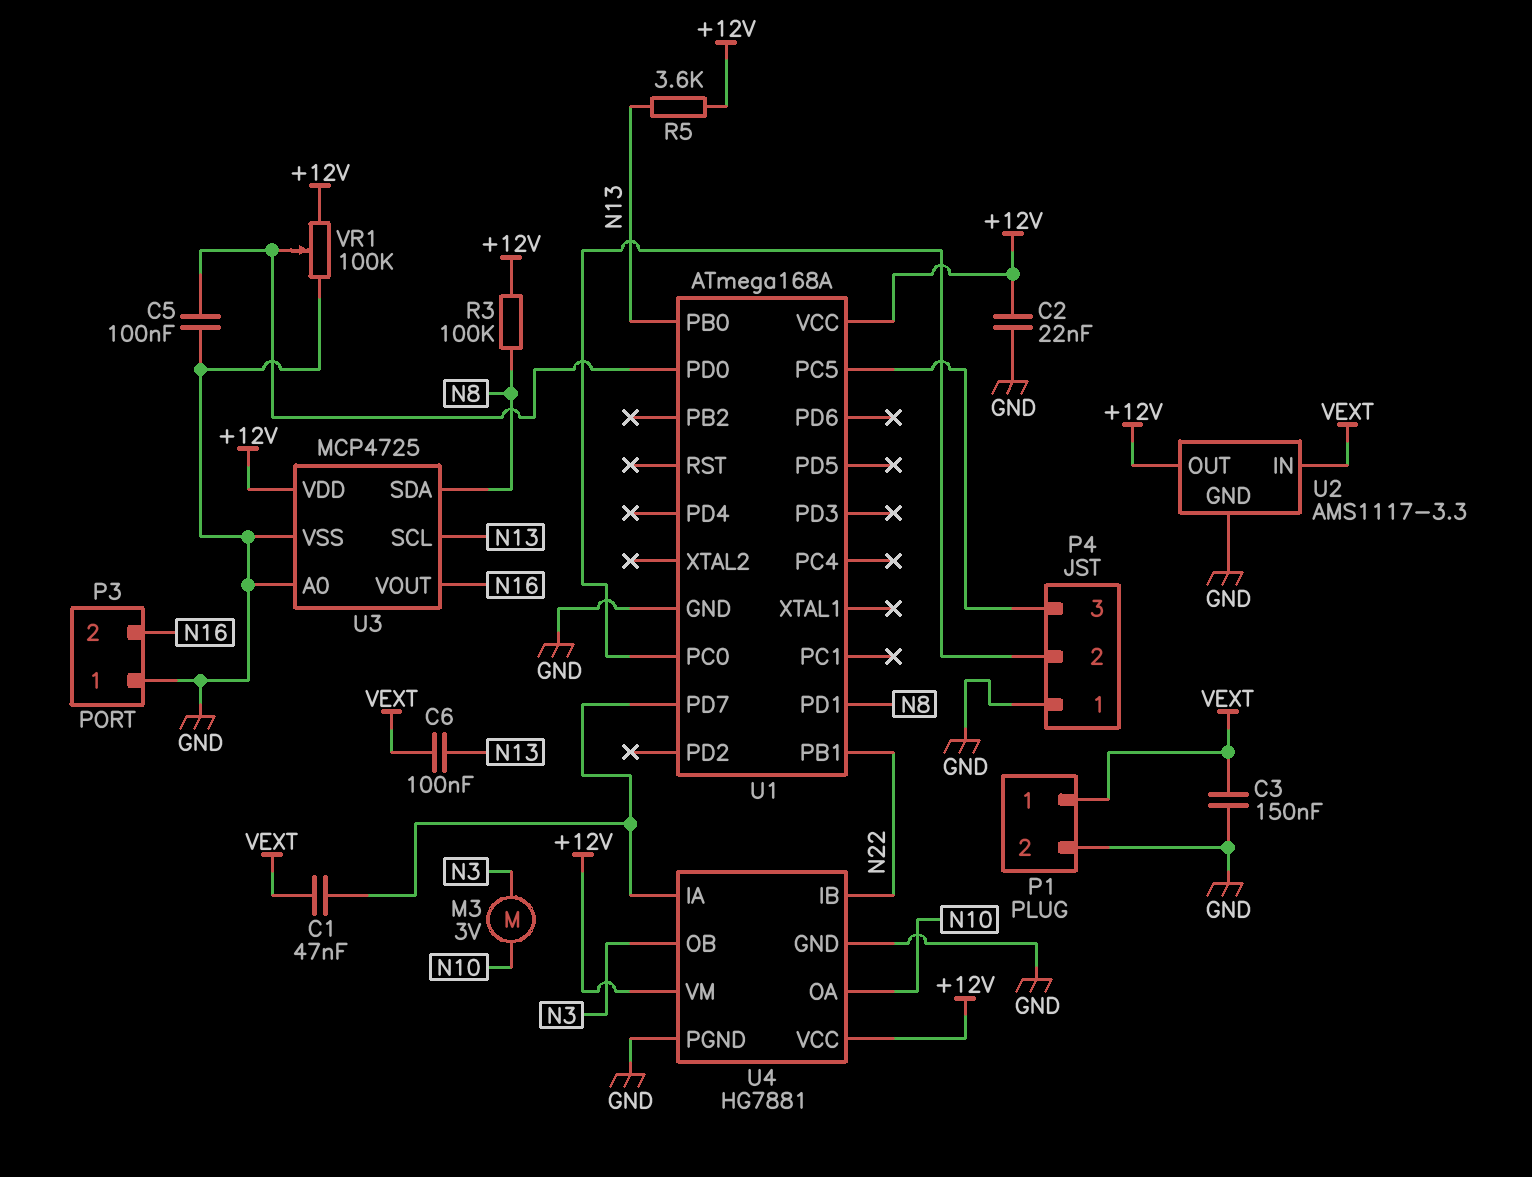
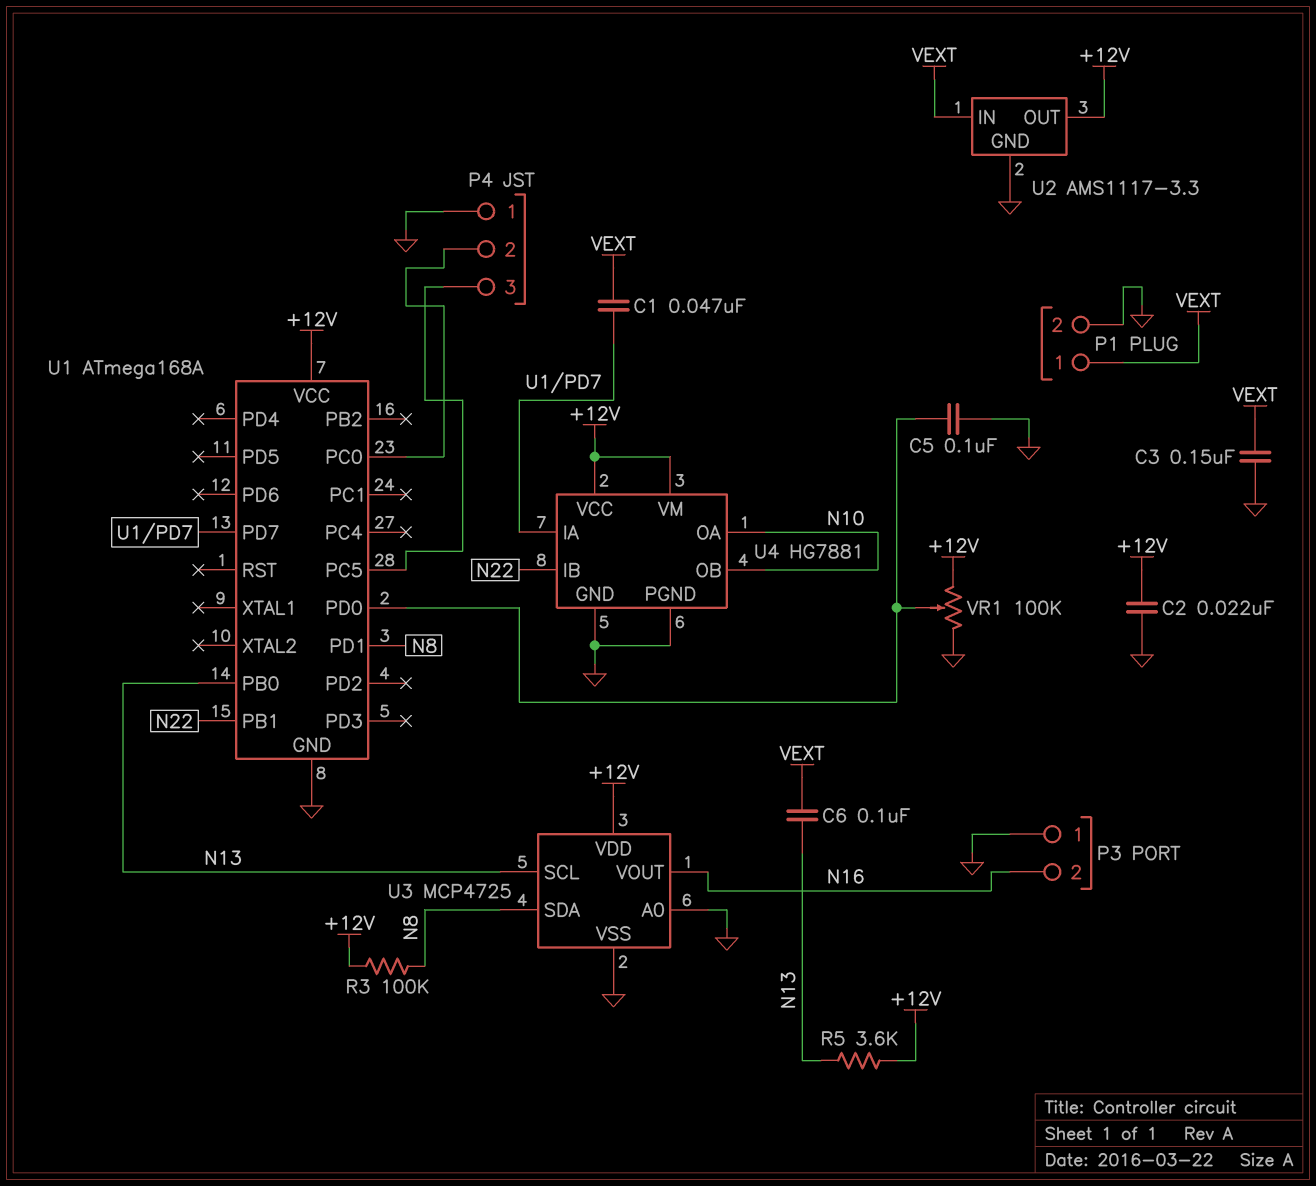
M3: motor 3V (N3, N10) -> none
U4 pin OB: N3 -> N10

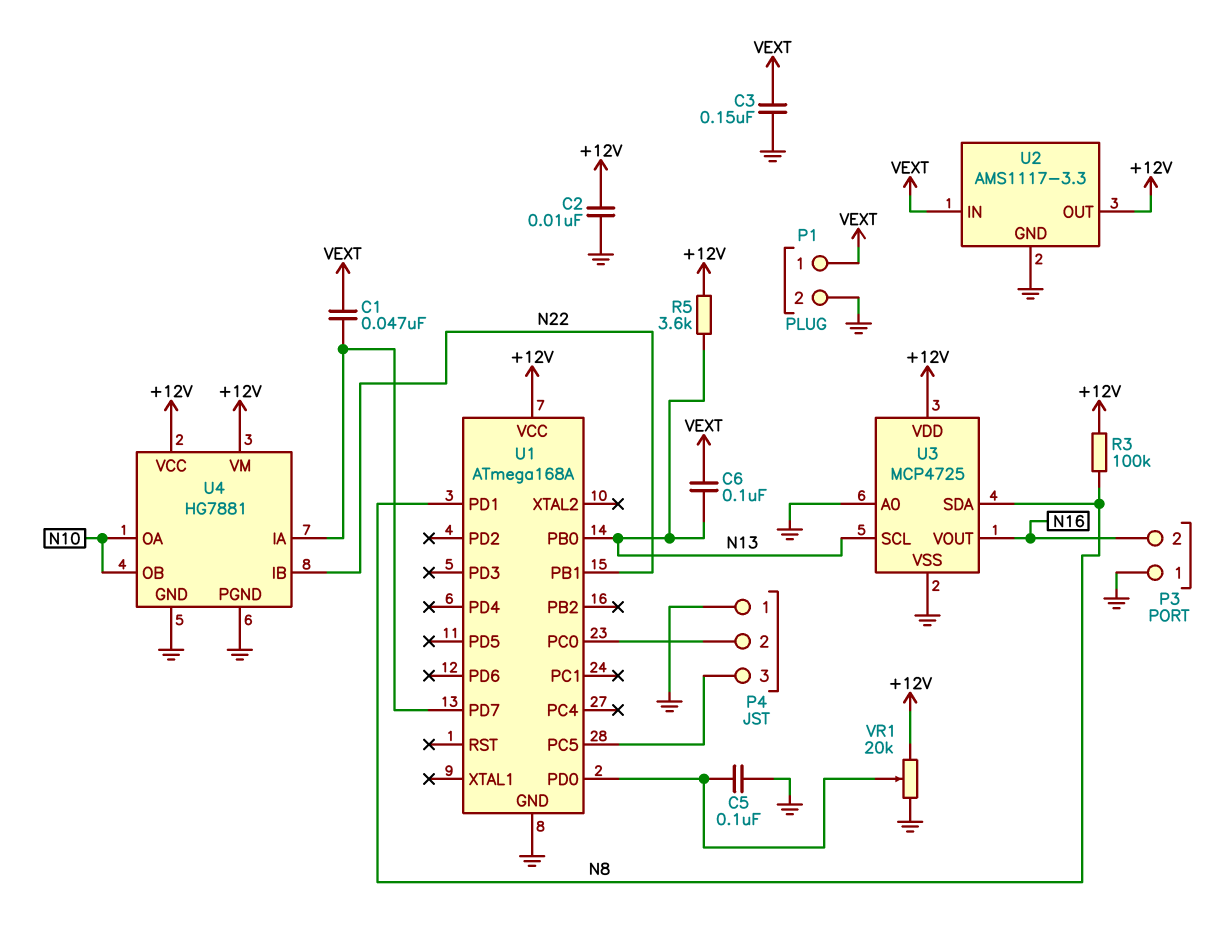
C2: 22nF (+12V, GND) -> 10nF (+12V, GND)
VR1: 100k (+12V, GND, wiper U1/PD0) -> 20k (+12V, GND, wiper U1/PD0)

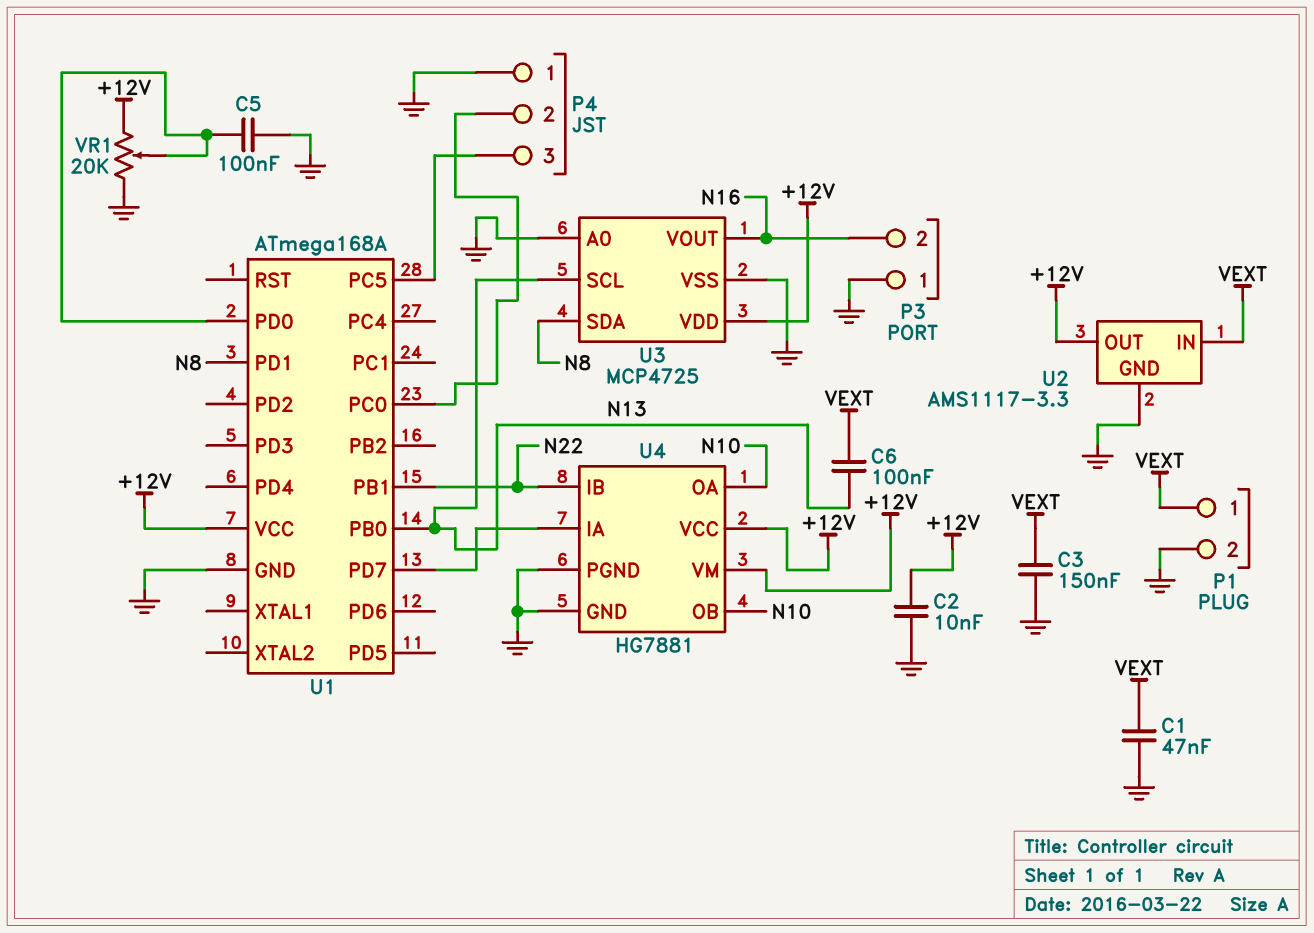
C1: 47nF (U1/PD7, VEXT) -> 47nF (GND, VEXT)
R3: 100k (+12V, N8) -> none
R5: 3.6k (+12V, N13) -> none

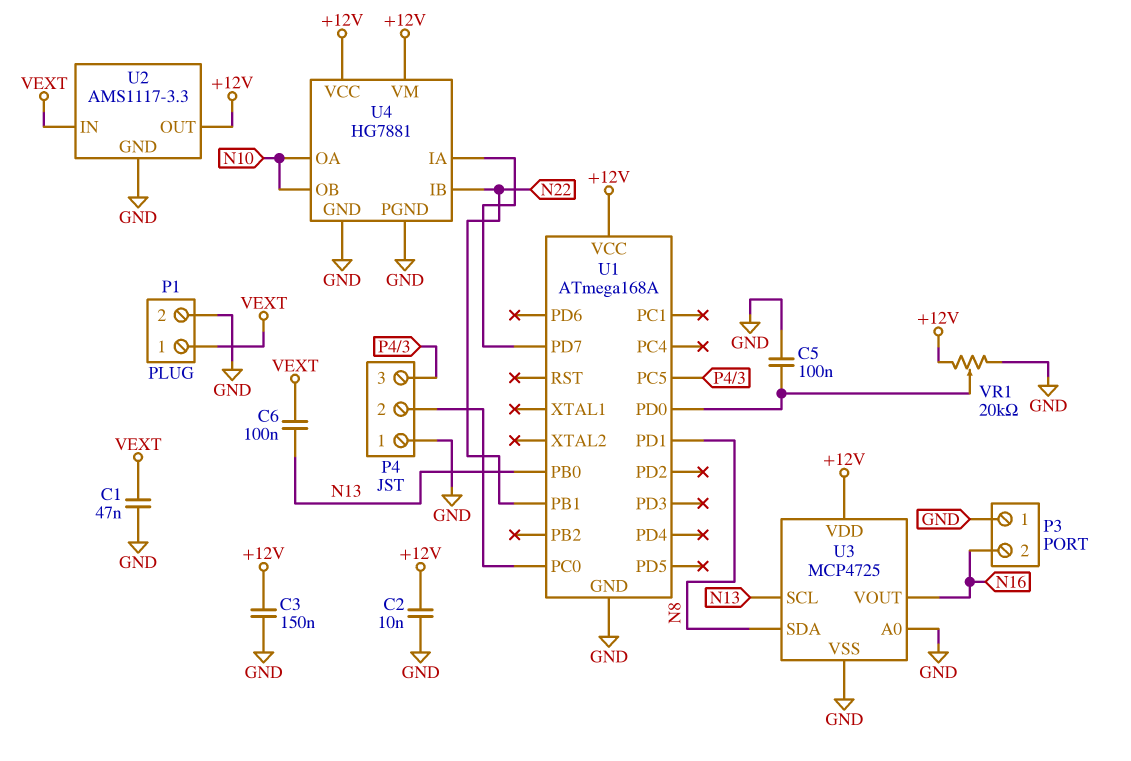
C3: 150nF (GND, VEXT) -> 150nF (+12V, GND)

